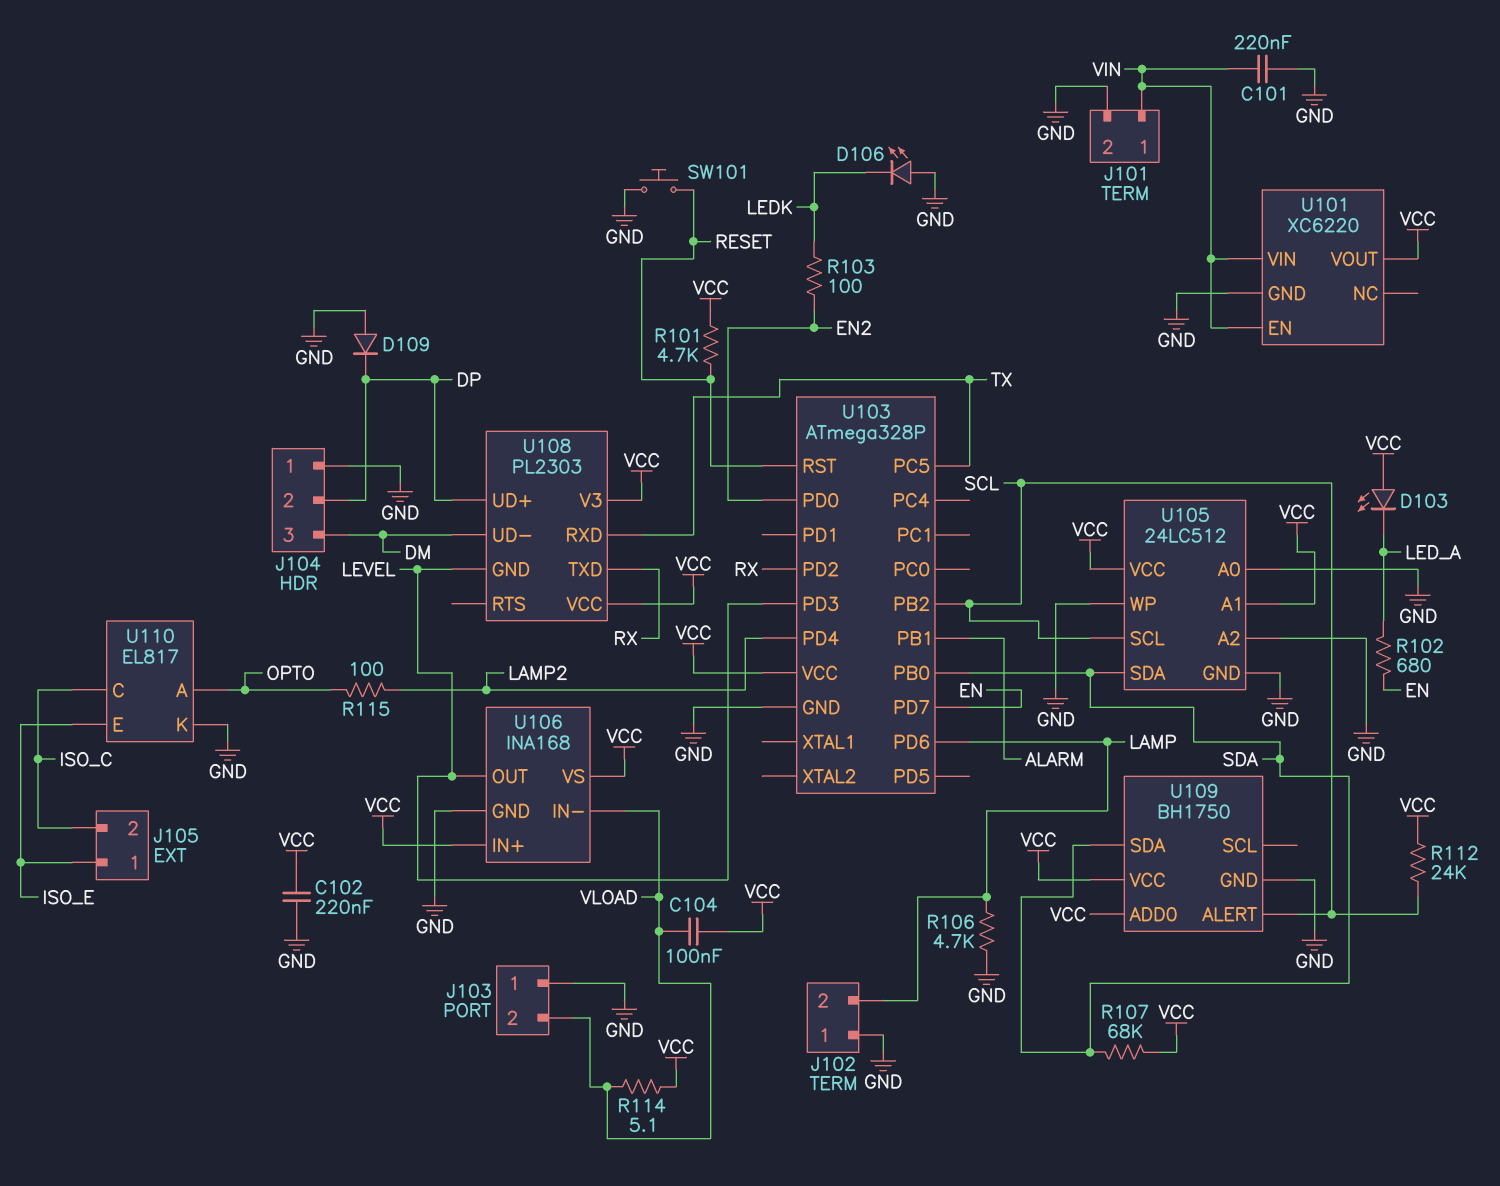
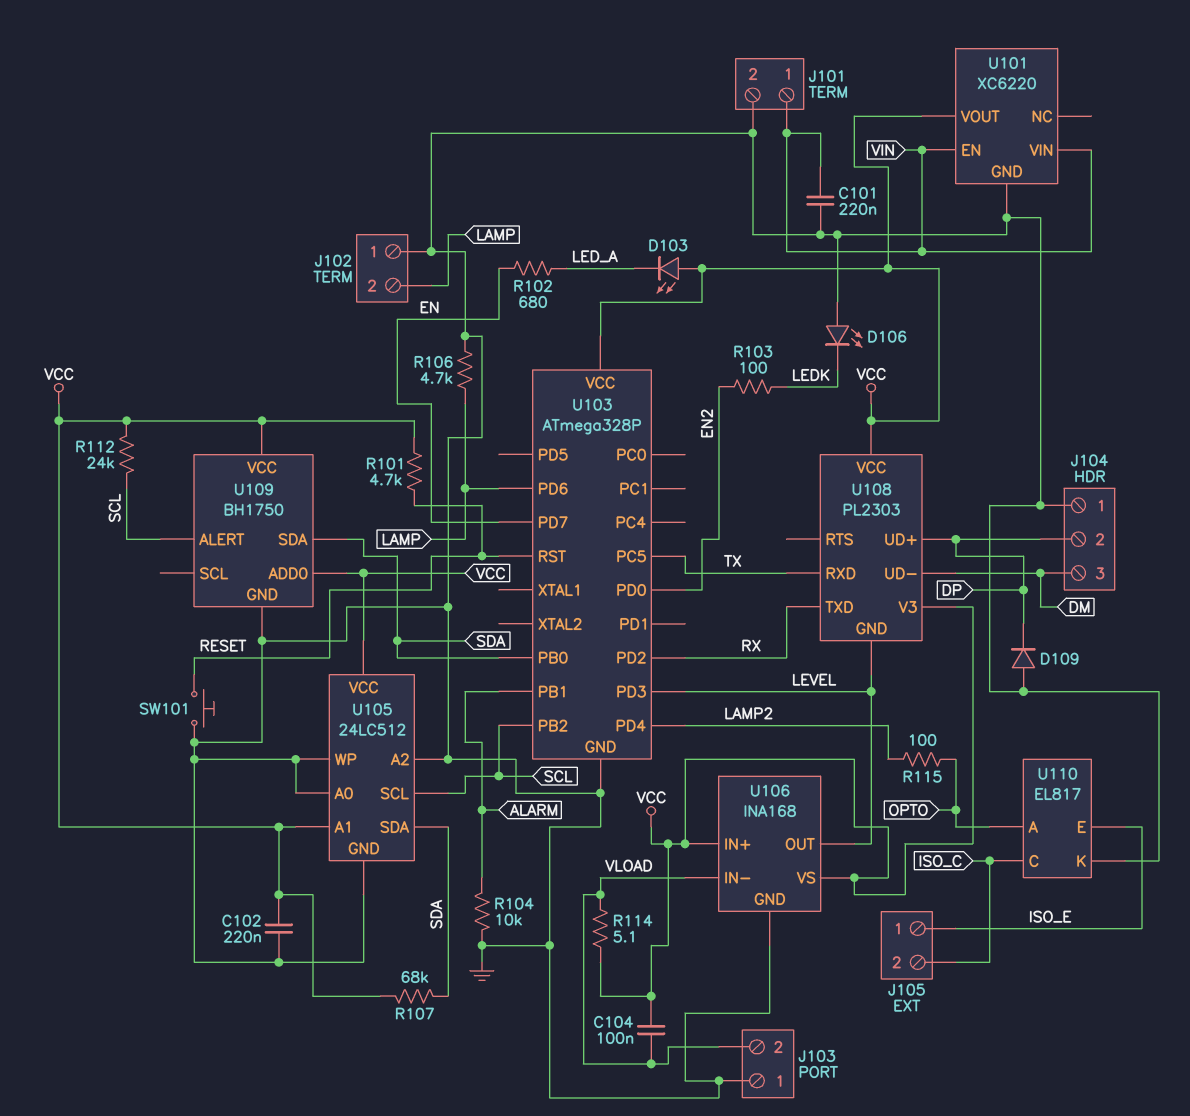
R104: none -> 10k (ALARM, GND)

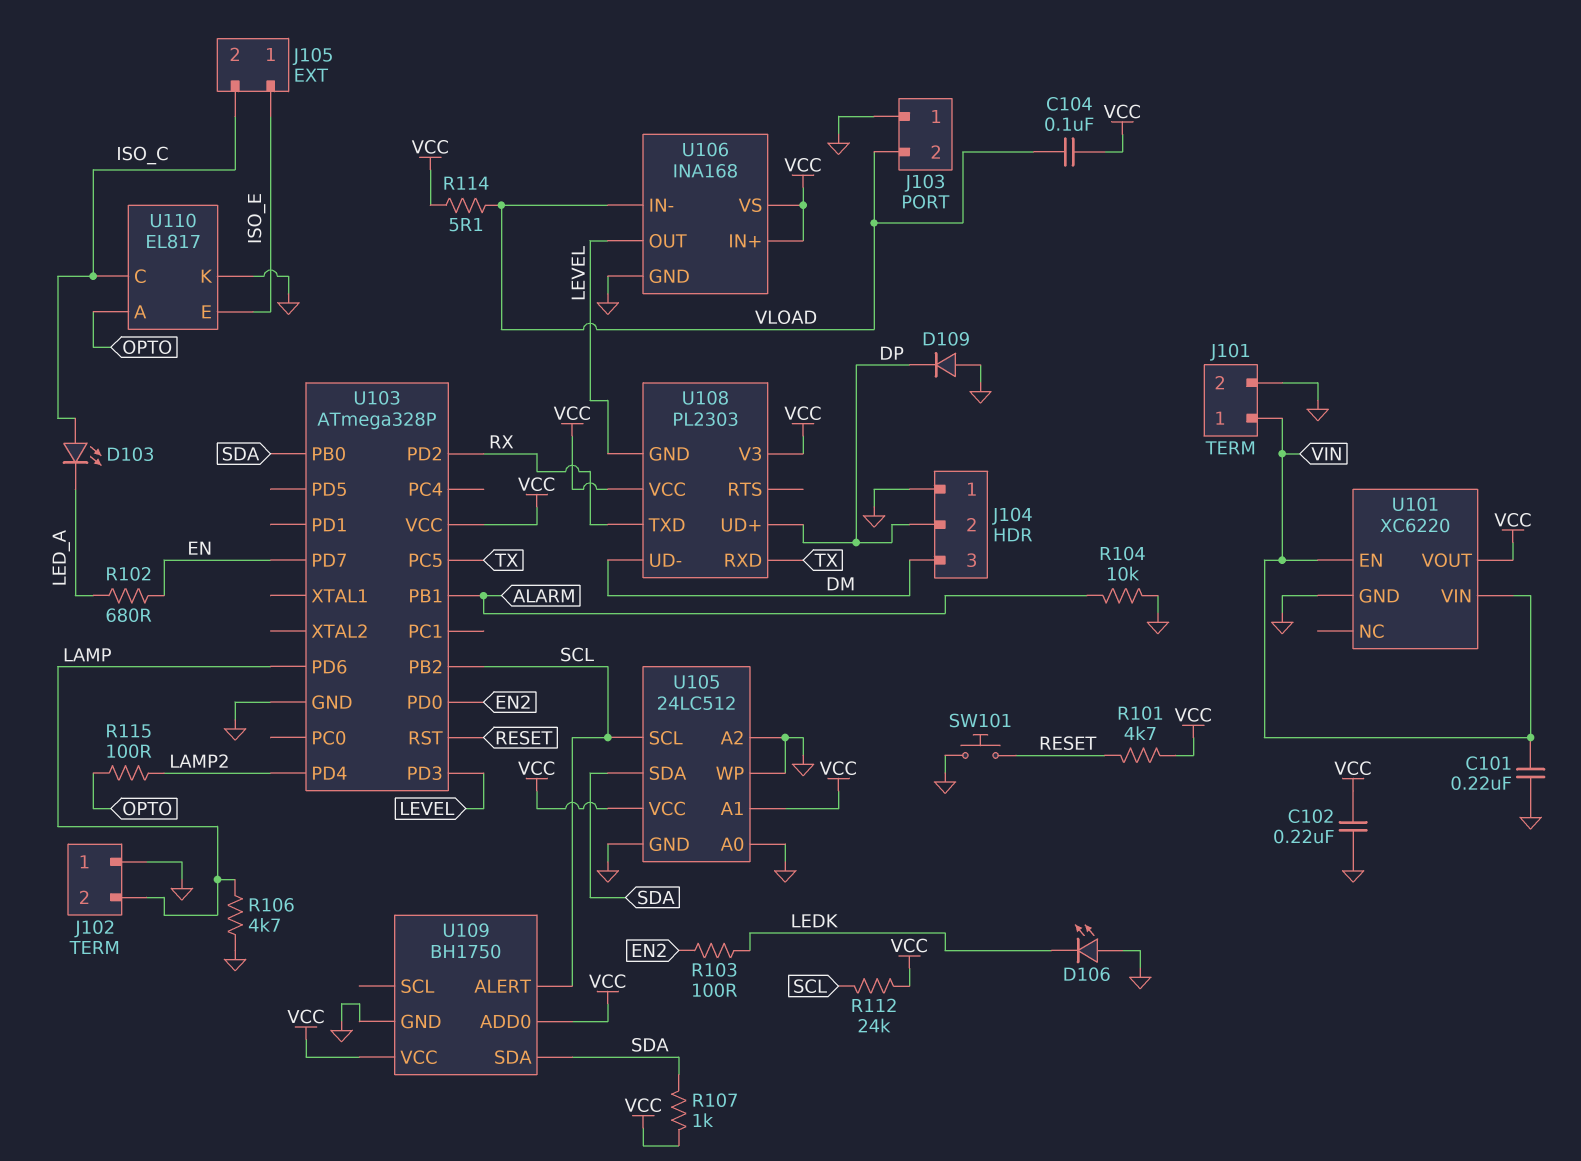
D103: LED (A VCC, K LED_A) -> LED (A ISO_C, K LED_A)
R107: 68k (SDA, VCC) -> 1k (SDA, VCC)

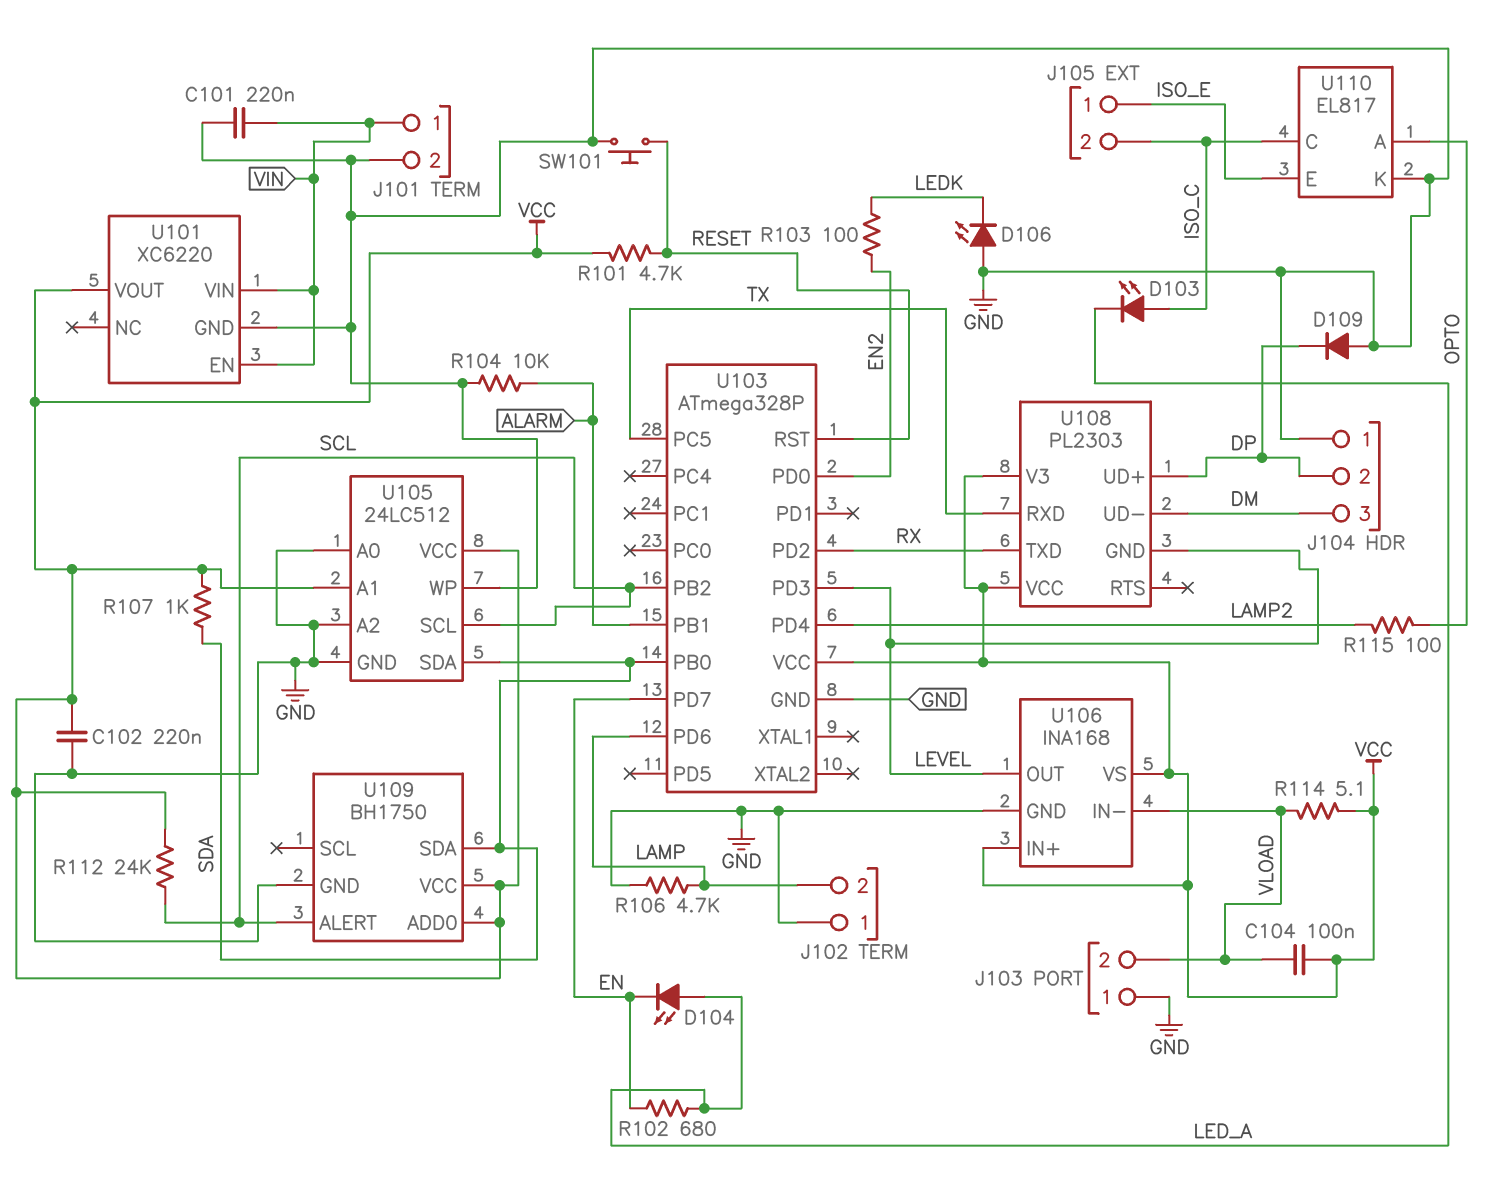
D104: none -> LED (A LED_A, K EN)

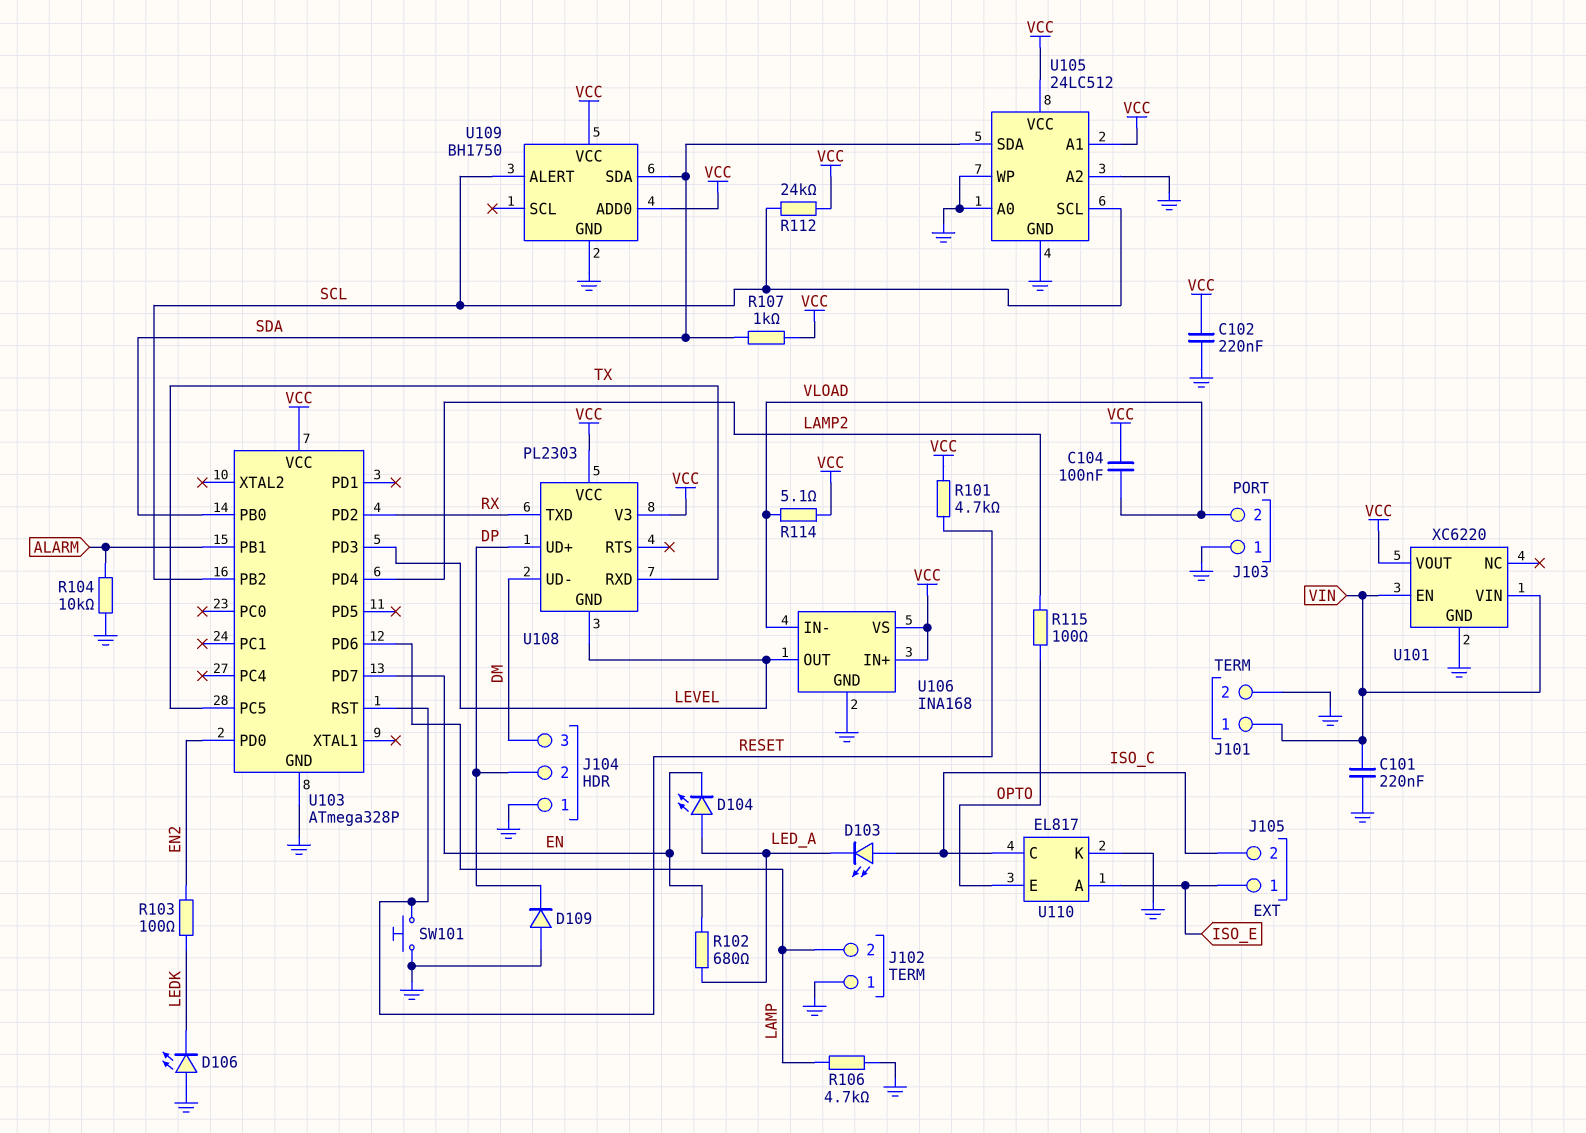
U110 pin A: OPTO -> ISO_E
U110 pin E: ISO_E -> OPTO

